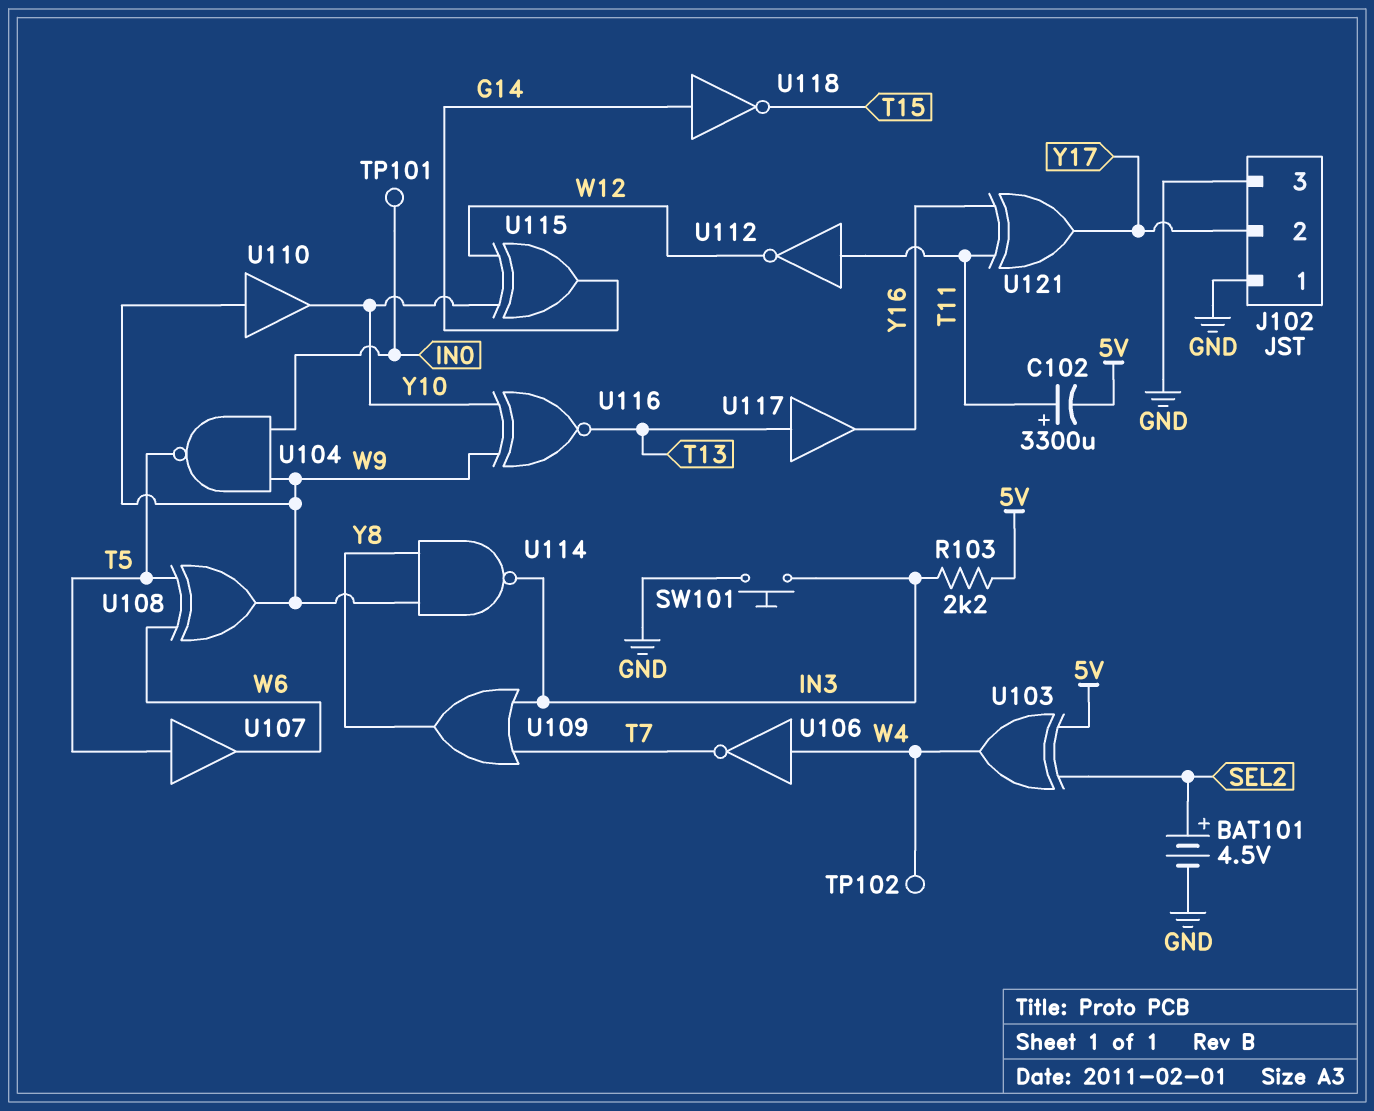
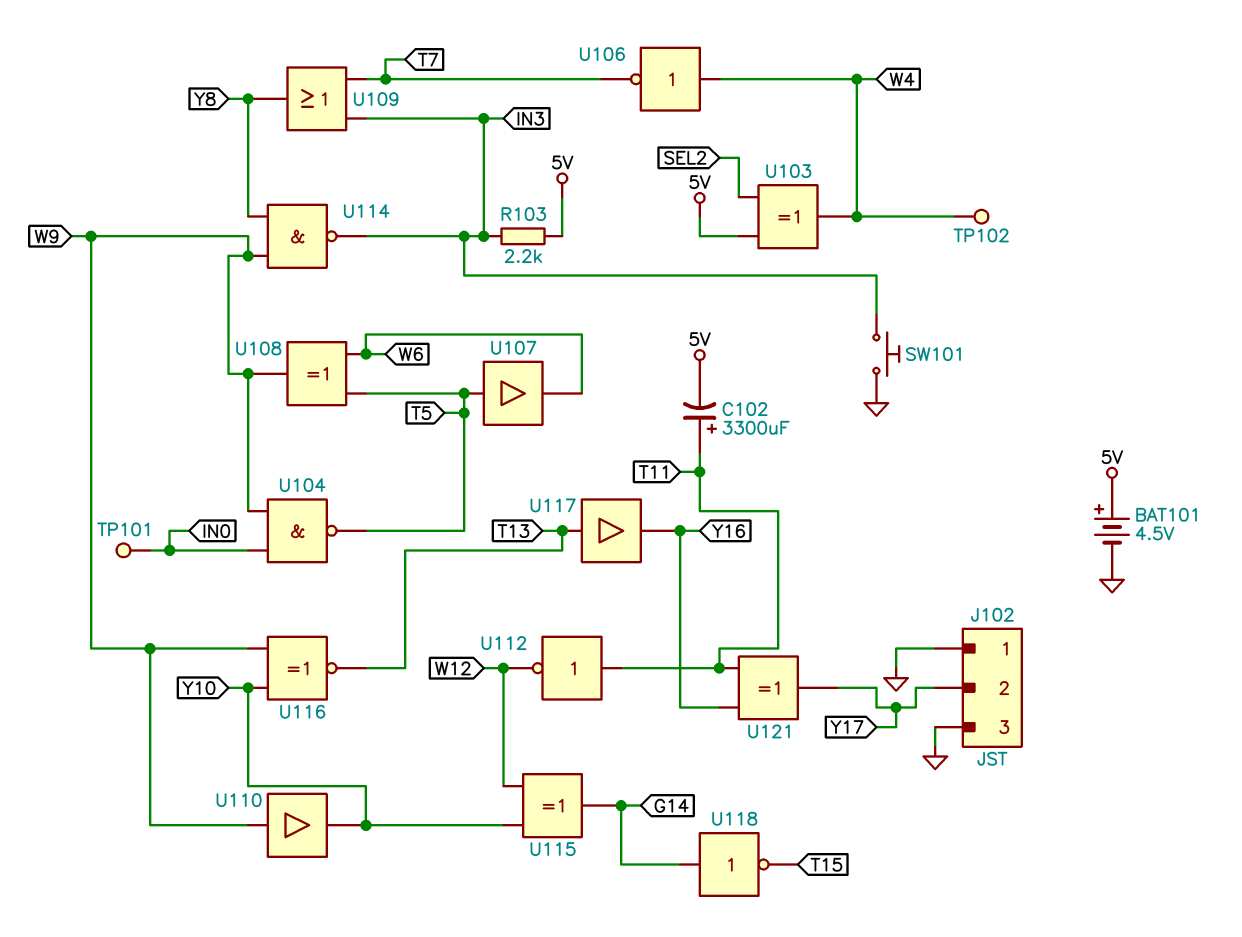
BAT101: 4.5V (plus SEL2, minus GND) -> 4.5V (plus 5V, minus GND)

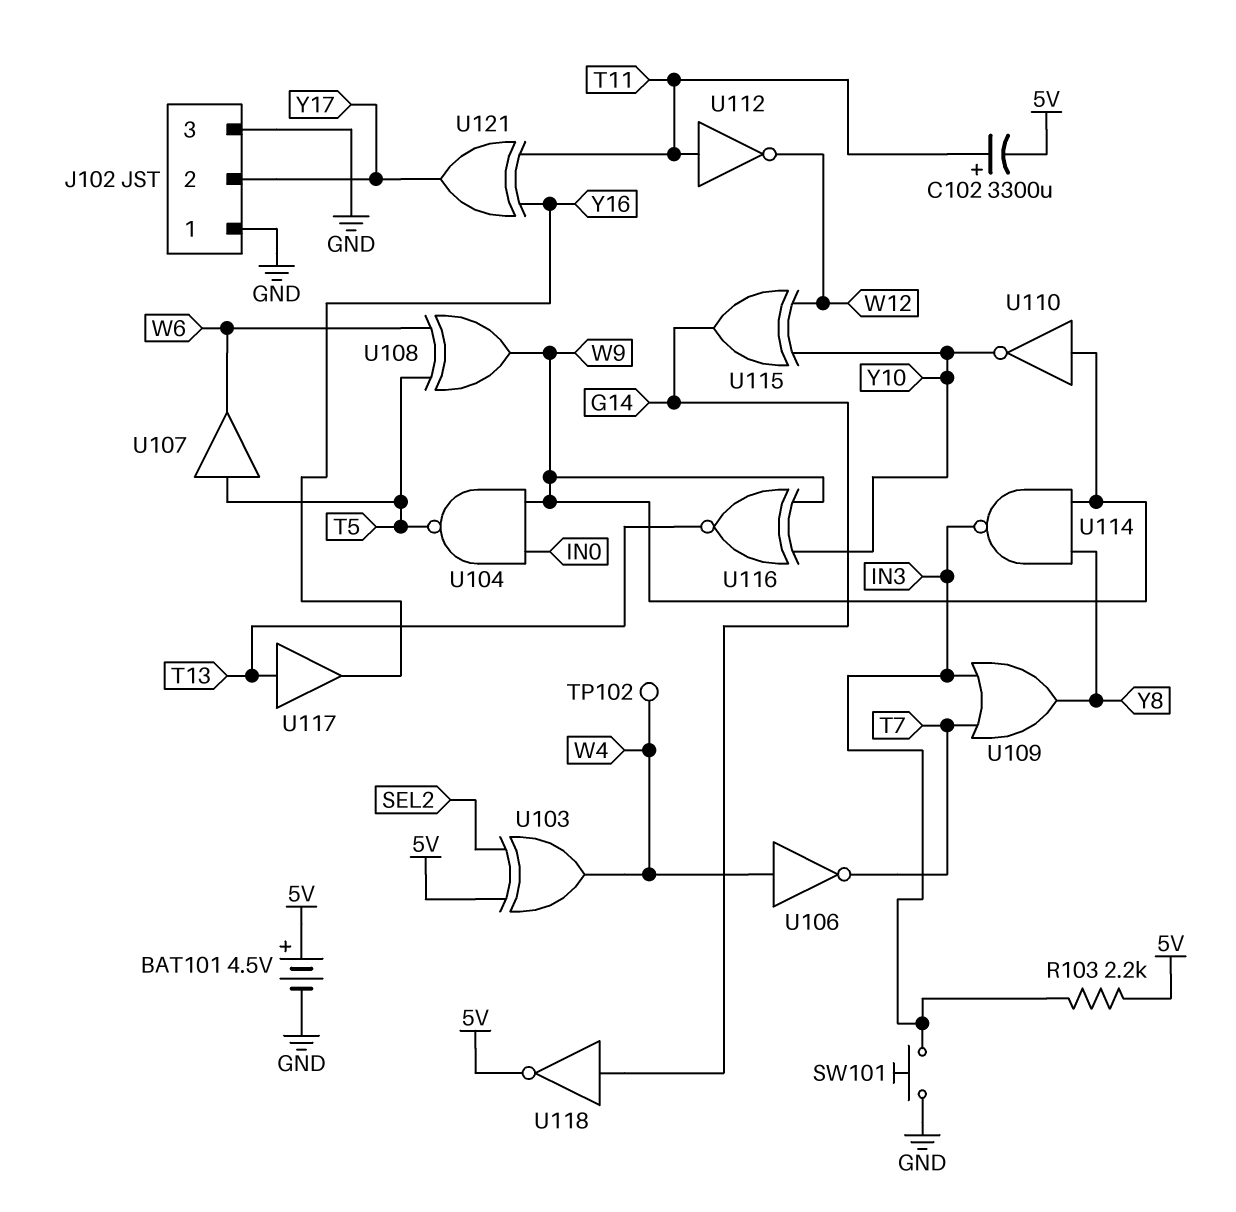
TP101: test point (IN0) -> none
U110: buffer (in W9, out Y10) -> NOT (in W9, out Y10)
U118: NOT (in G14, out T15) -> NOT (in G14, out 5V)

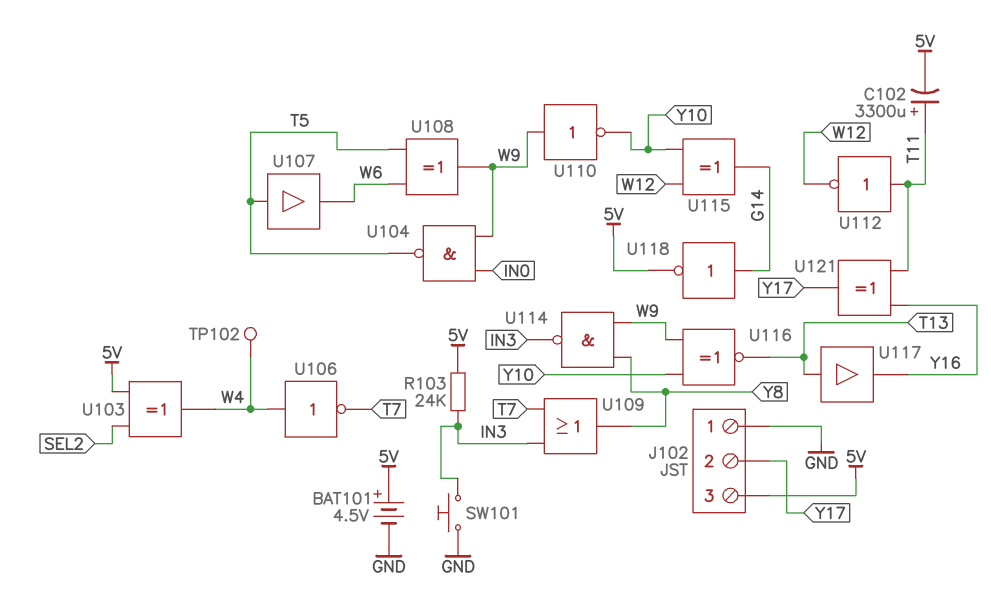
J102 pin 3: GND -> 5V
R103: 2.2k (5V, IN3) -> 24k (5V, IN3)

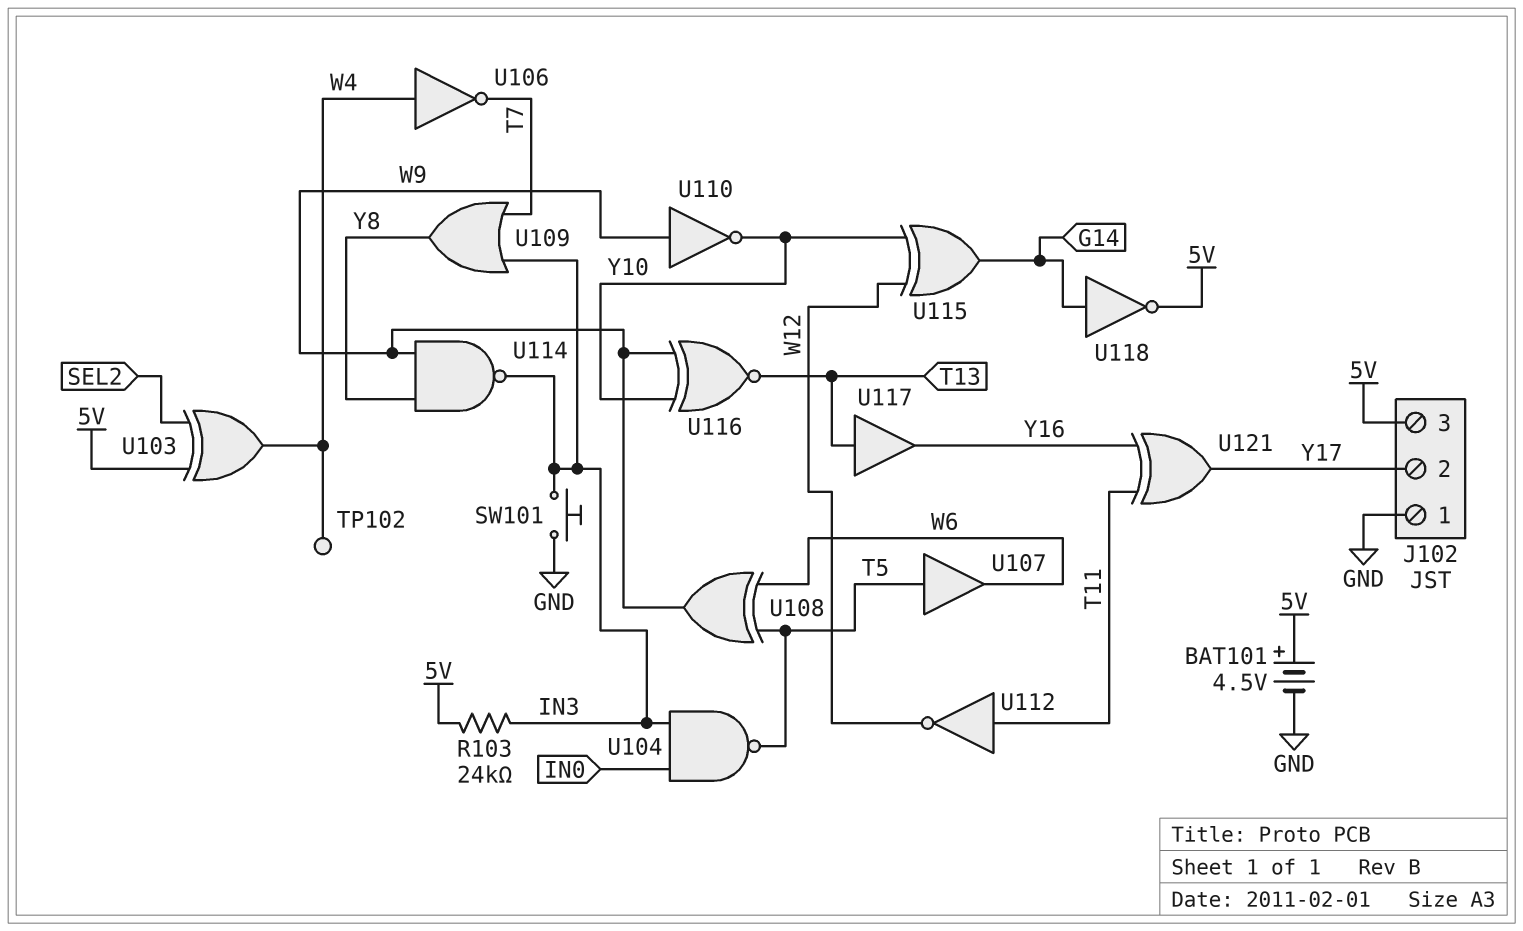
C102: 3300uF (plus T11, minus 5V) -> none
U104: NAND (in IN0, in W9, out T5) -> NAND (in IN0, in IN3, out T5)

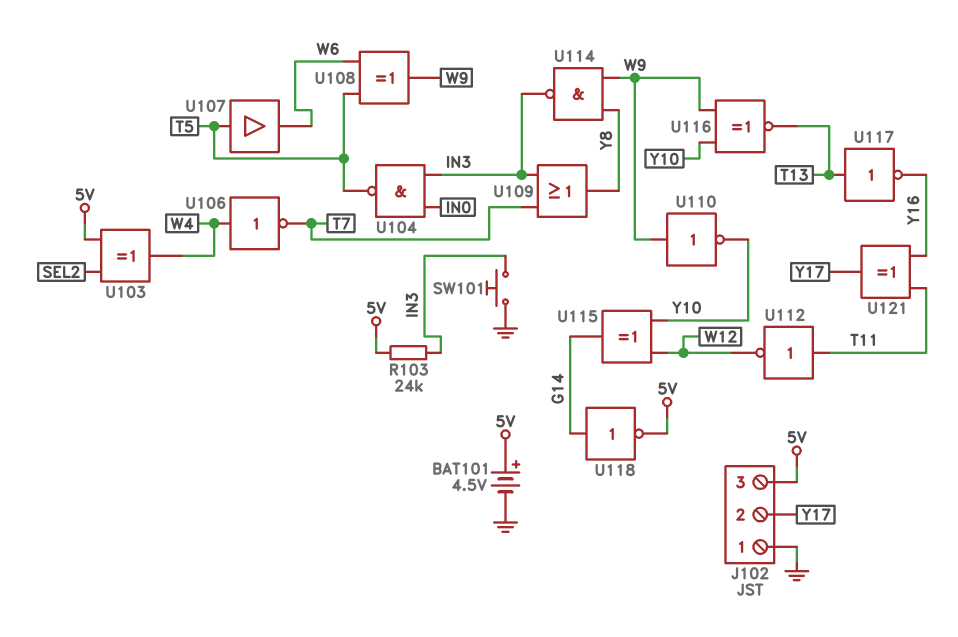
TP102: test point (W4) -> none
U117: buffer (in T13, out Y16) -> NOT (in T13, out Y16)

